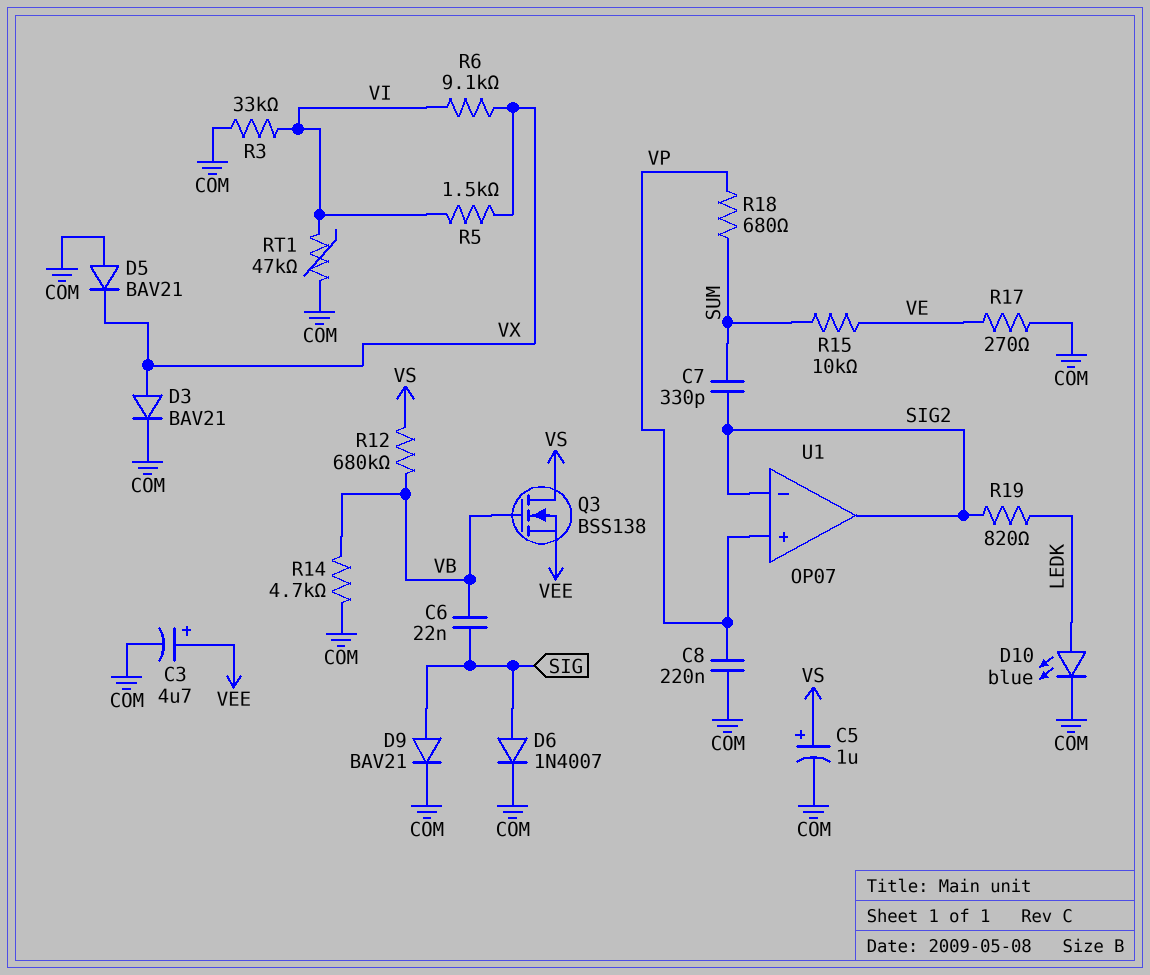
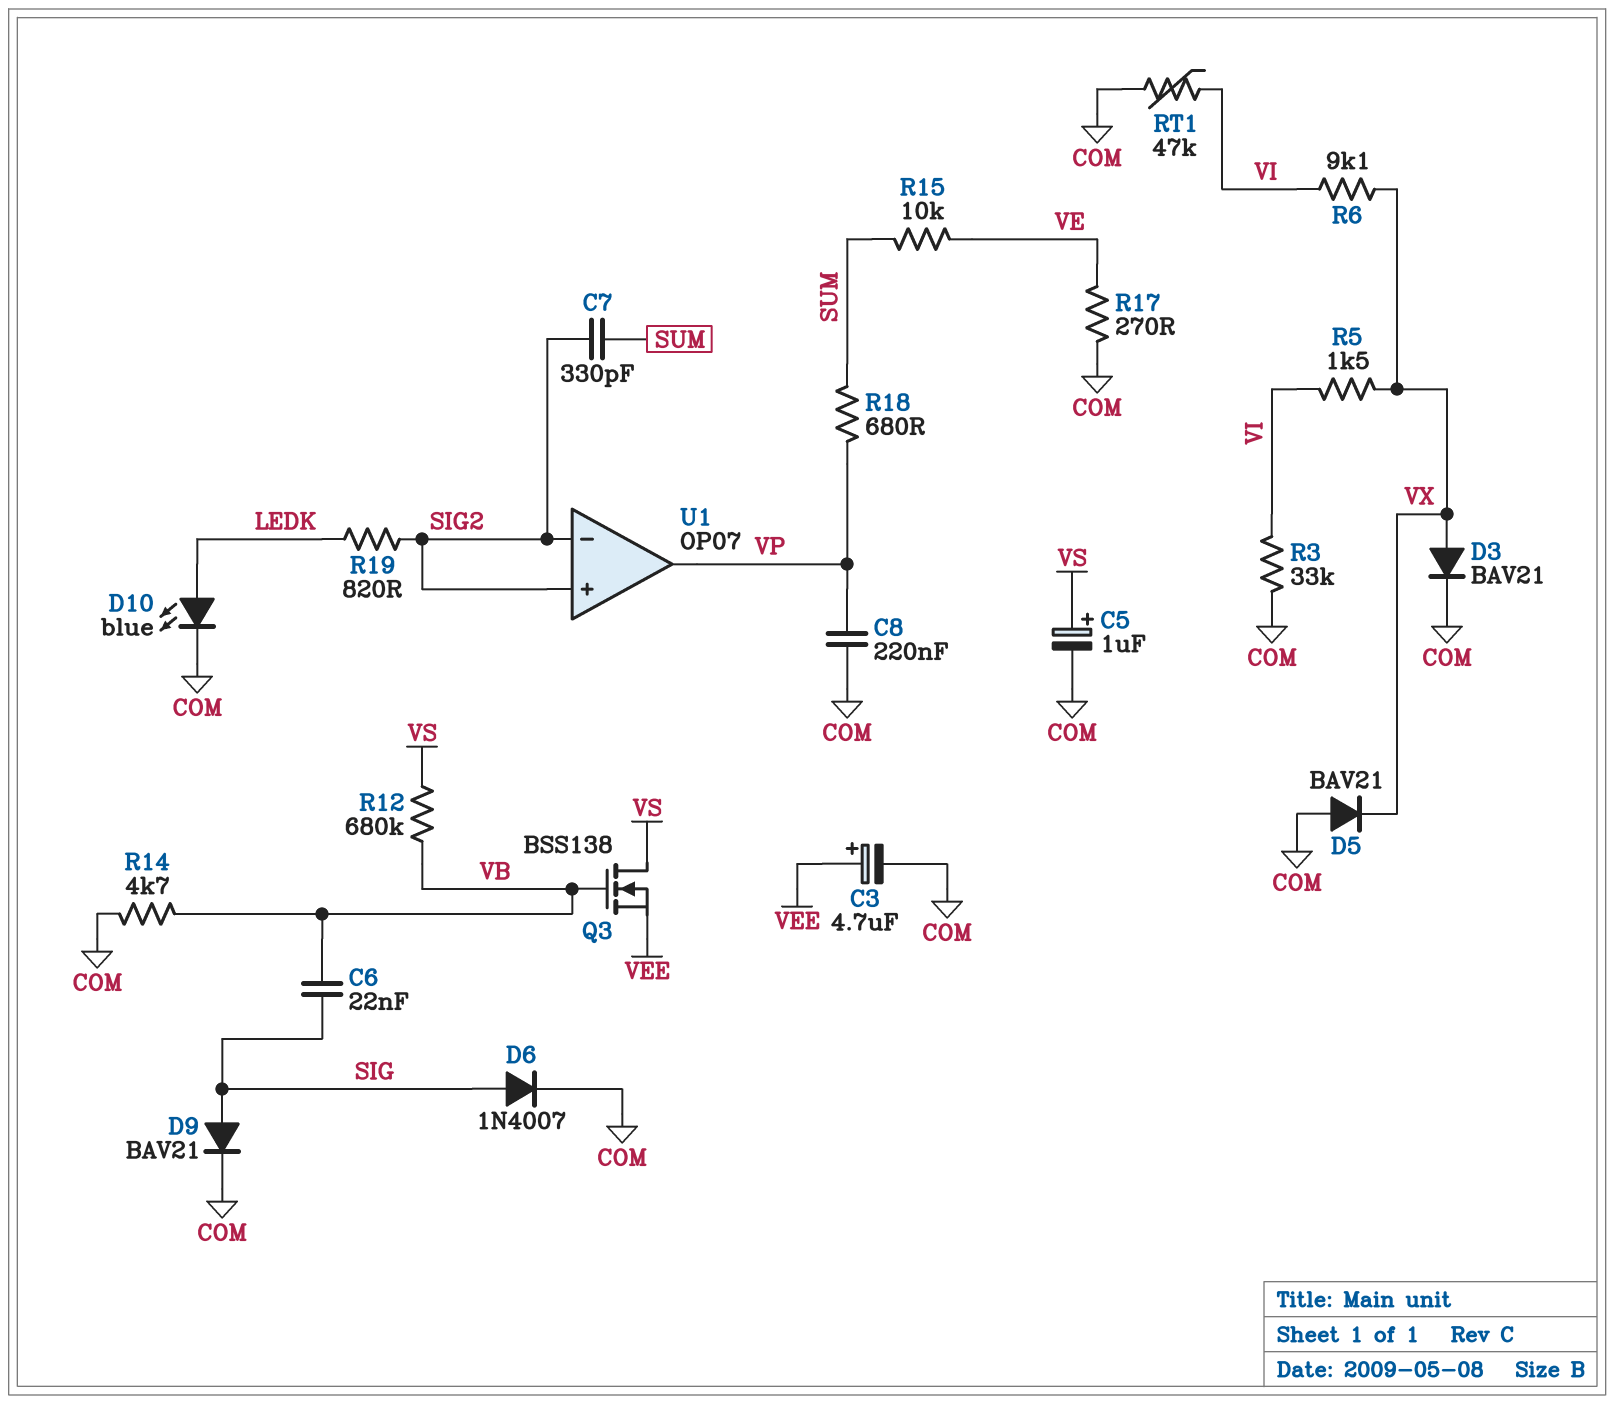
U1 pin in+: VP -> SIG2
U1 pin out: SIG2 -> VP

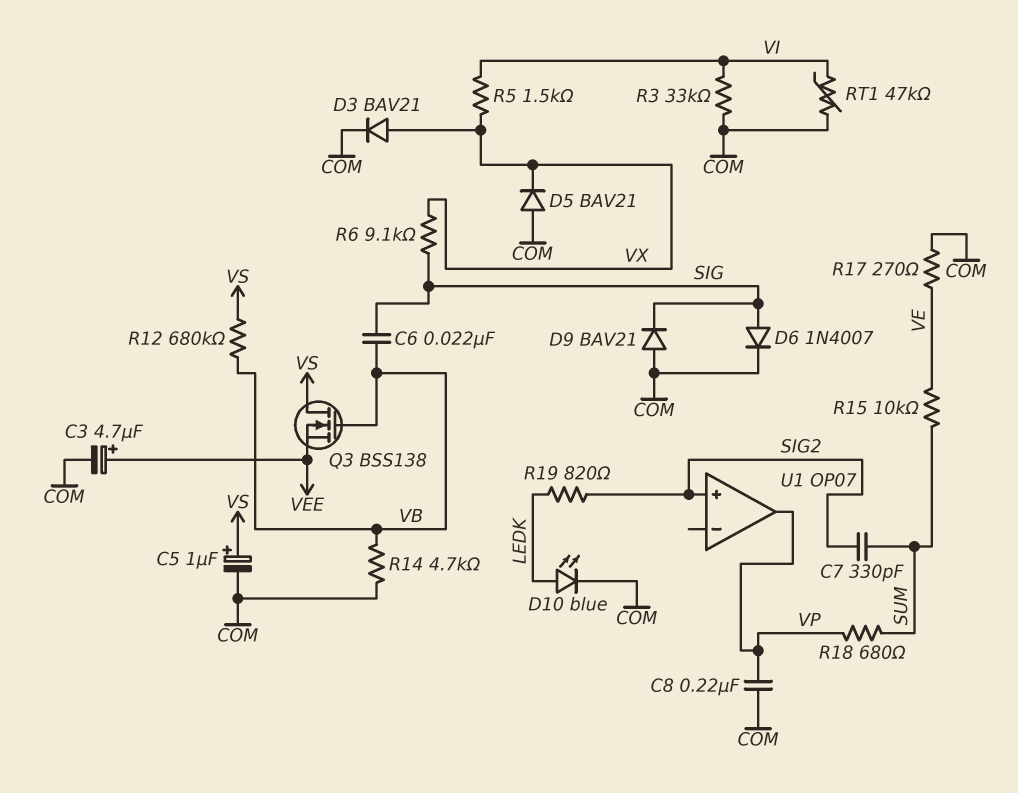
D9: diode BAV21 (A SIG, K COM) -> diode BAV21 (A COM, K SIG)
R6: 9.1k (VI, VX) -> 9.1k (SIG, VX)
U1 pin in-: SIG2 -> none

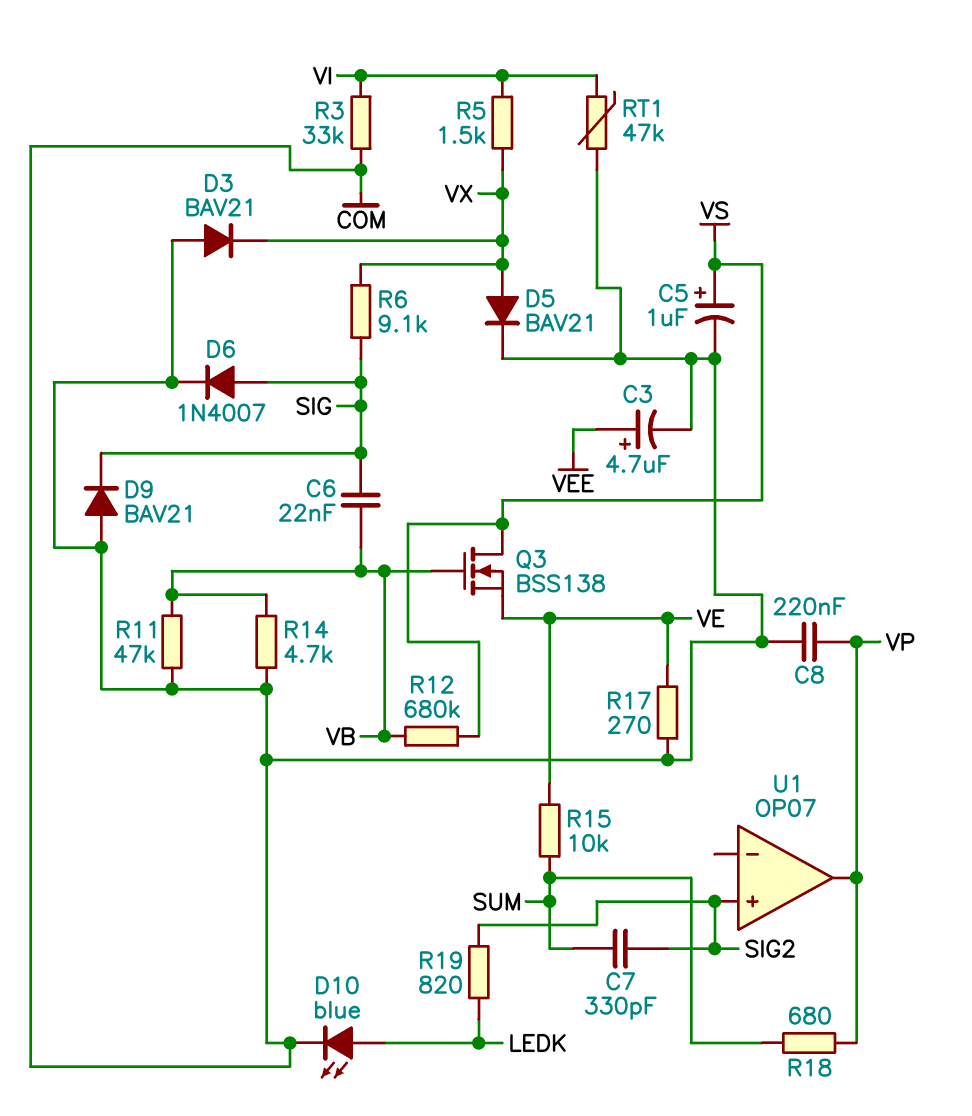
D3: diode BAV21 (A VX, K COM) -> diode BAV21 (A COM, K VX)
D5: diode BAV21 (A COM, K VX) -> diode BAV21 (A VX, K COM)
Q3: NMOS BSS138 (G VB, D VS, S VEE) -> NMOS BSS138 (G VB, D VS, S VE)
R11: none -> 47k (COM, VB)

